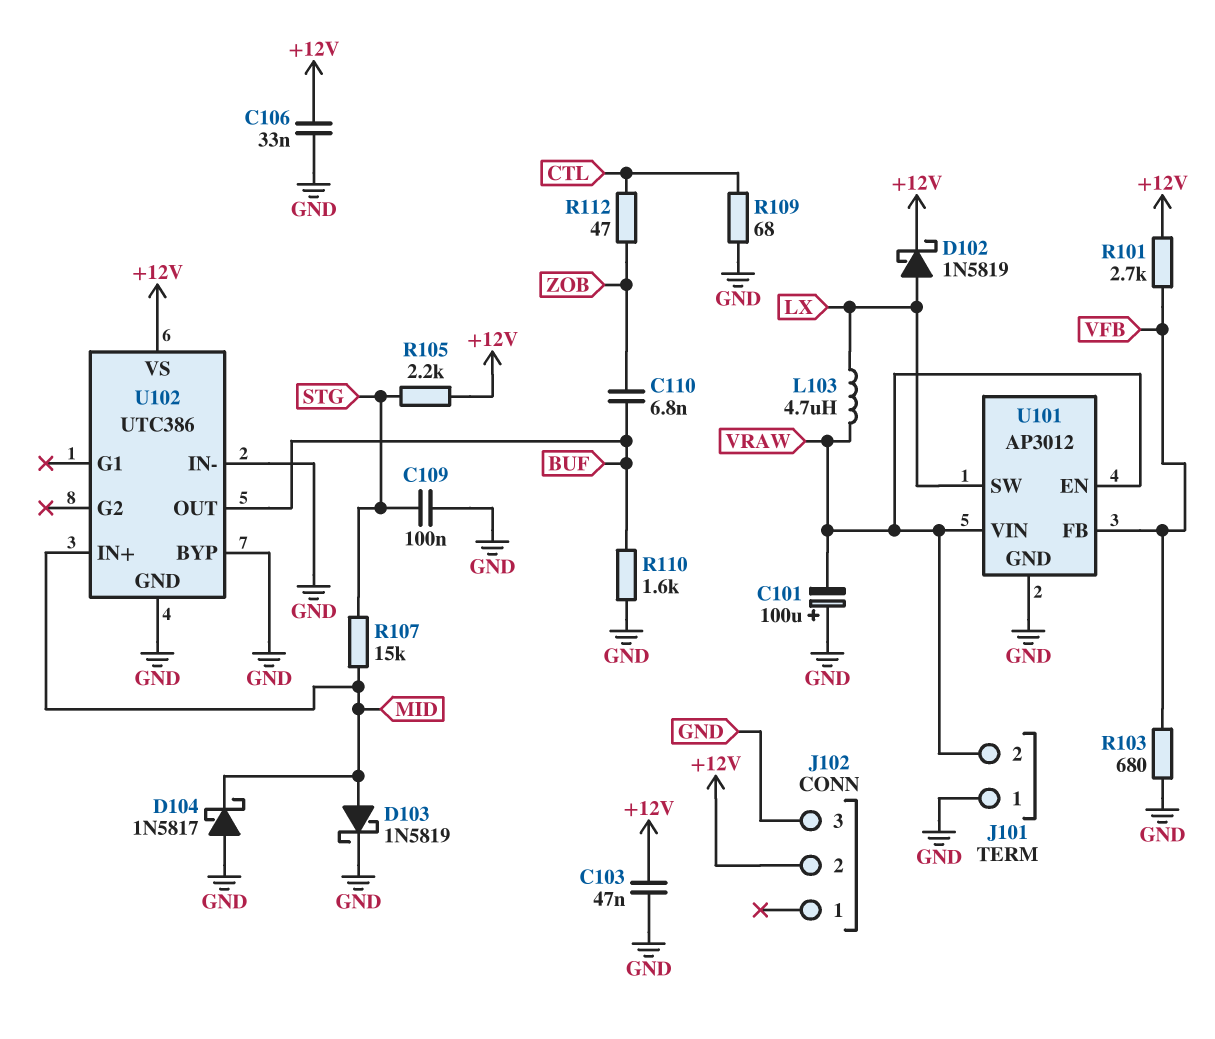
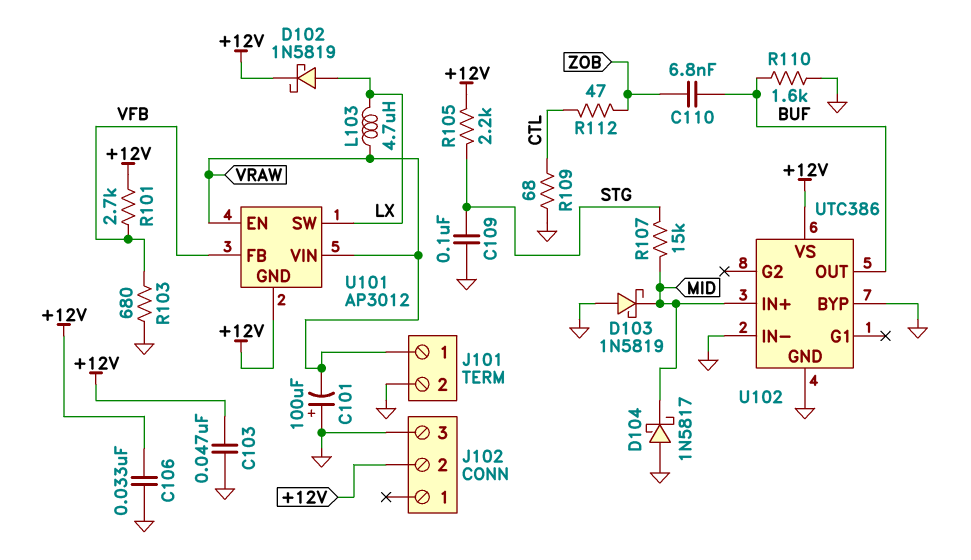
D103: schottky 1N5819 (A MID, K GND) -> schottky 1N5819 (A GND, K MID)
J101 pin 1: GND -> VRAW
J101 pin 2: VRAW -> GND
U101 pin GND: GND -> +12V

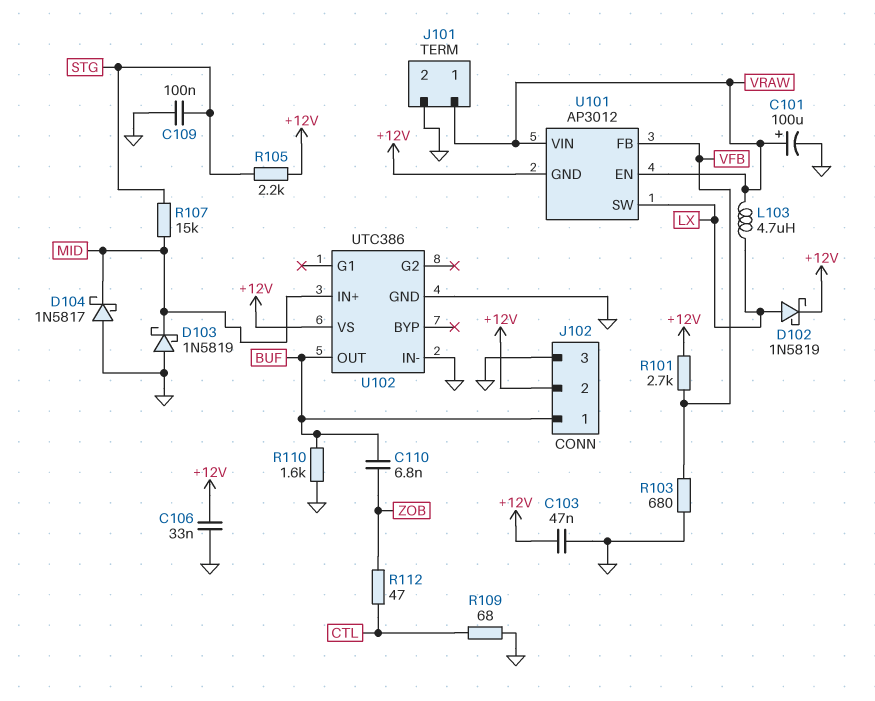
C101: 100uF (plus GND, minus VRAW) -> 100uF (plus VRAW, minus GND)
J102 pin 1: none -> BUF
U102 pin BYP: GND -> none

